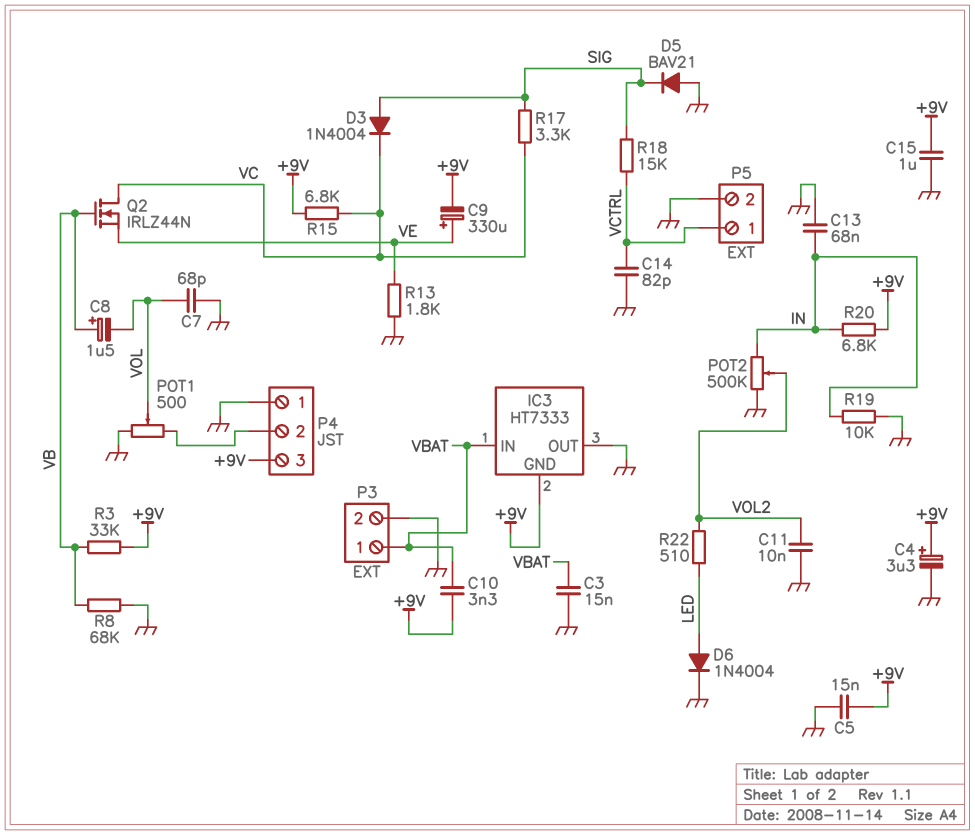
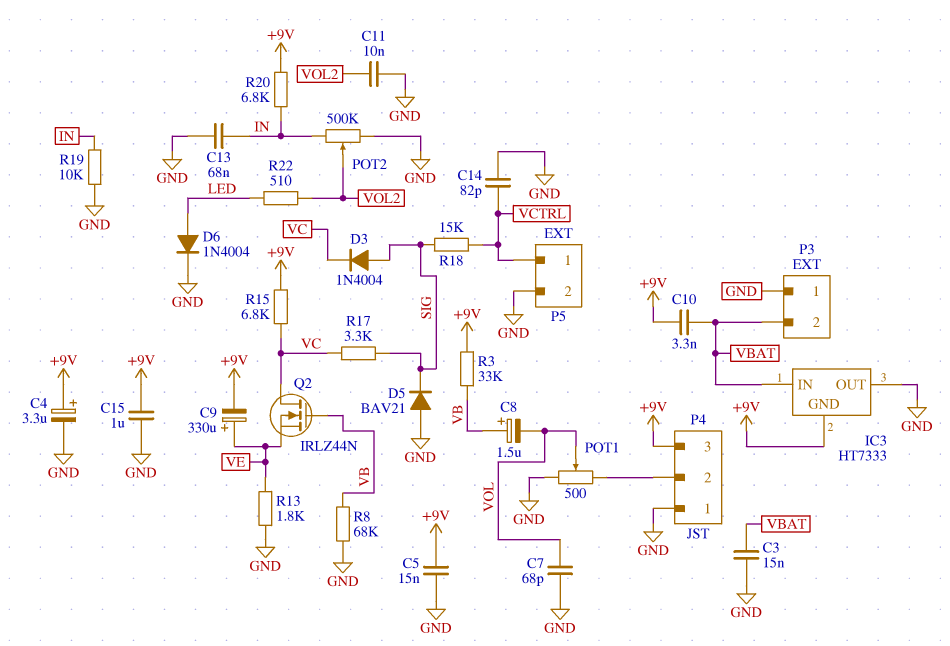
P3 pin 1: VBAT -> GND
P3 pin 2: GND -> VBAT

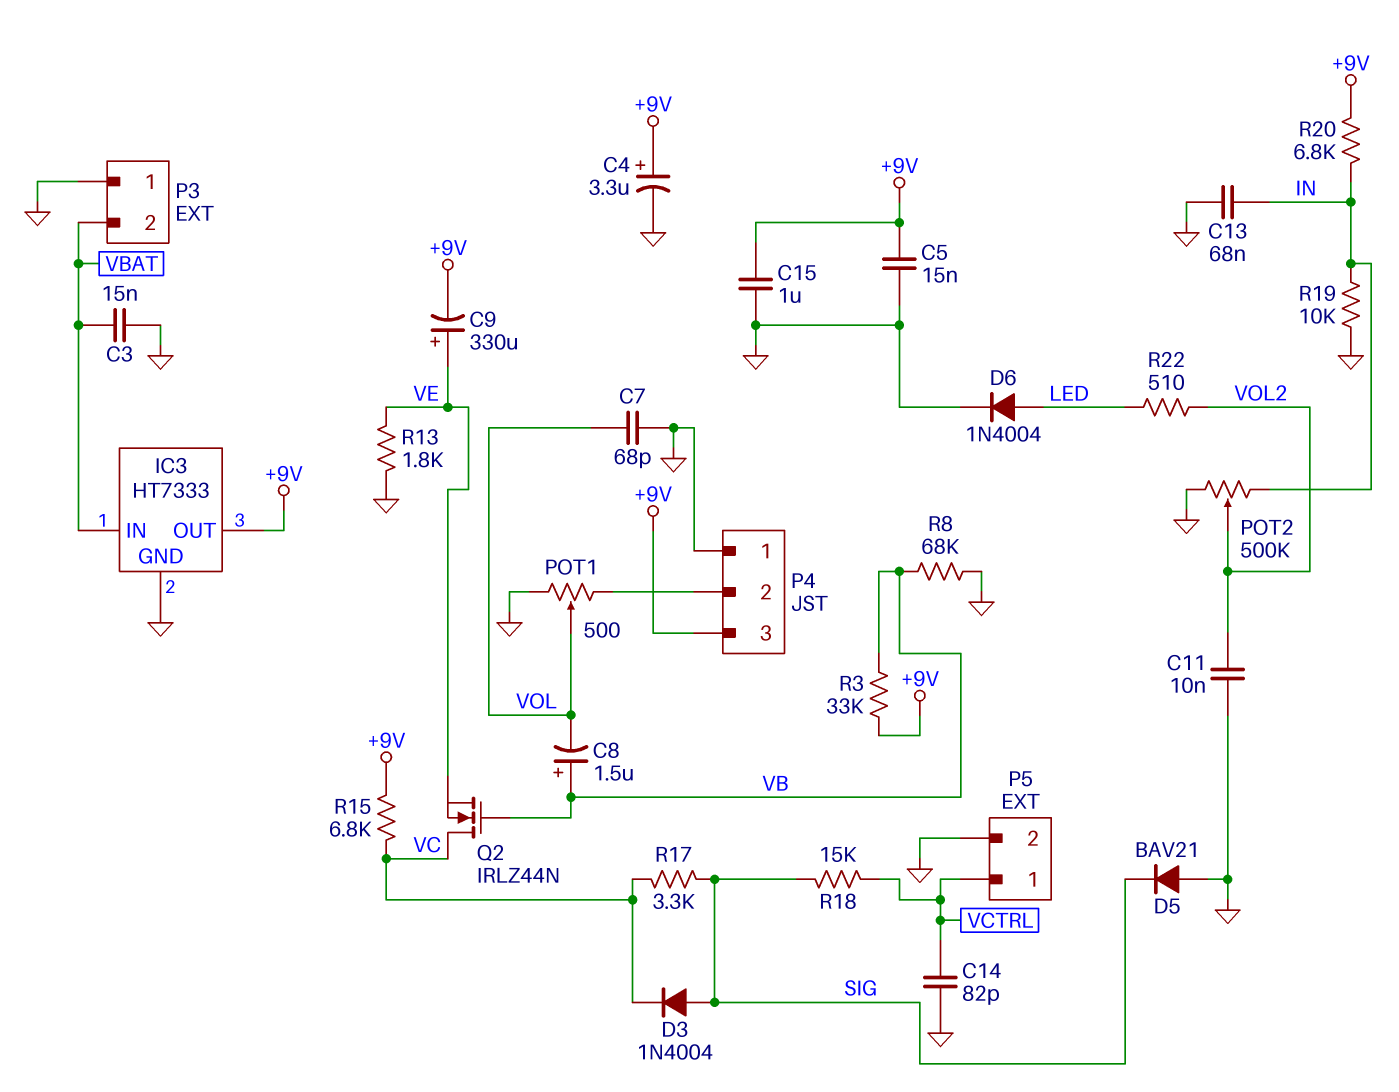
C10: 3.3nF (+9V, VBAT) -> none
IC3 pin GND: +9V -> GND
IC3 pin OUT: GND -> +9V

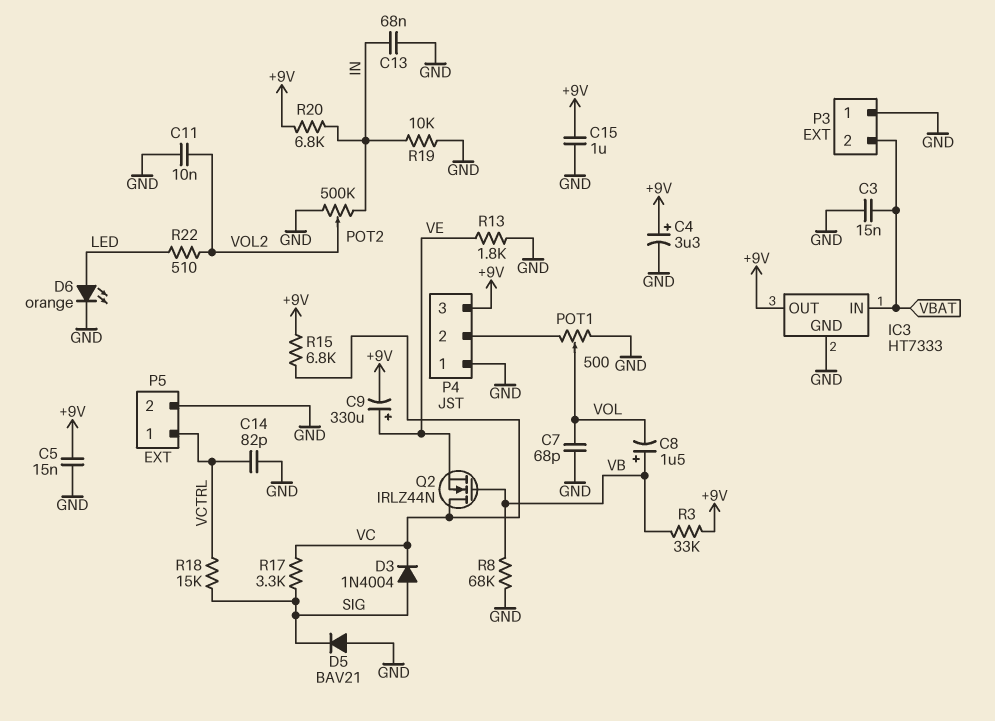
D6: diode 1N4004 (A LED, K GND) -> LED orange (A LED, K GND)

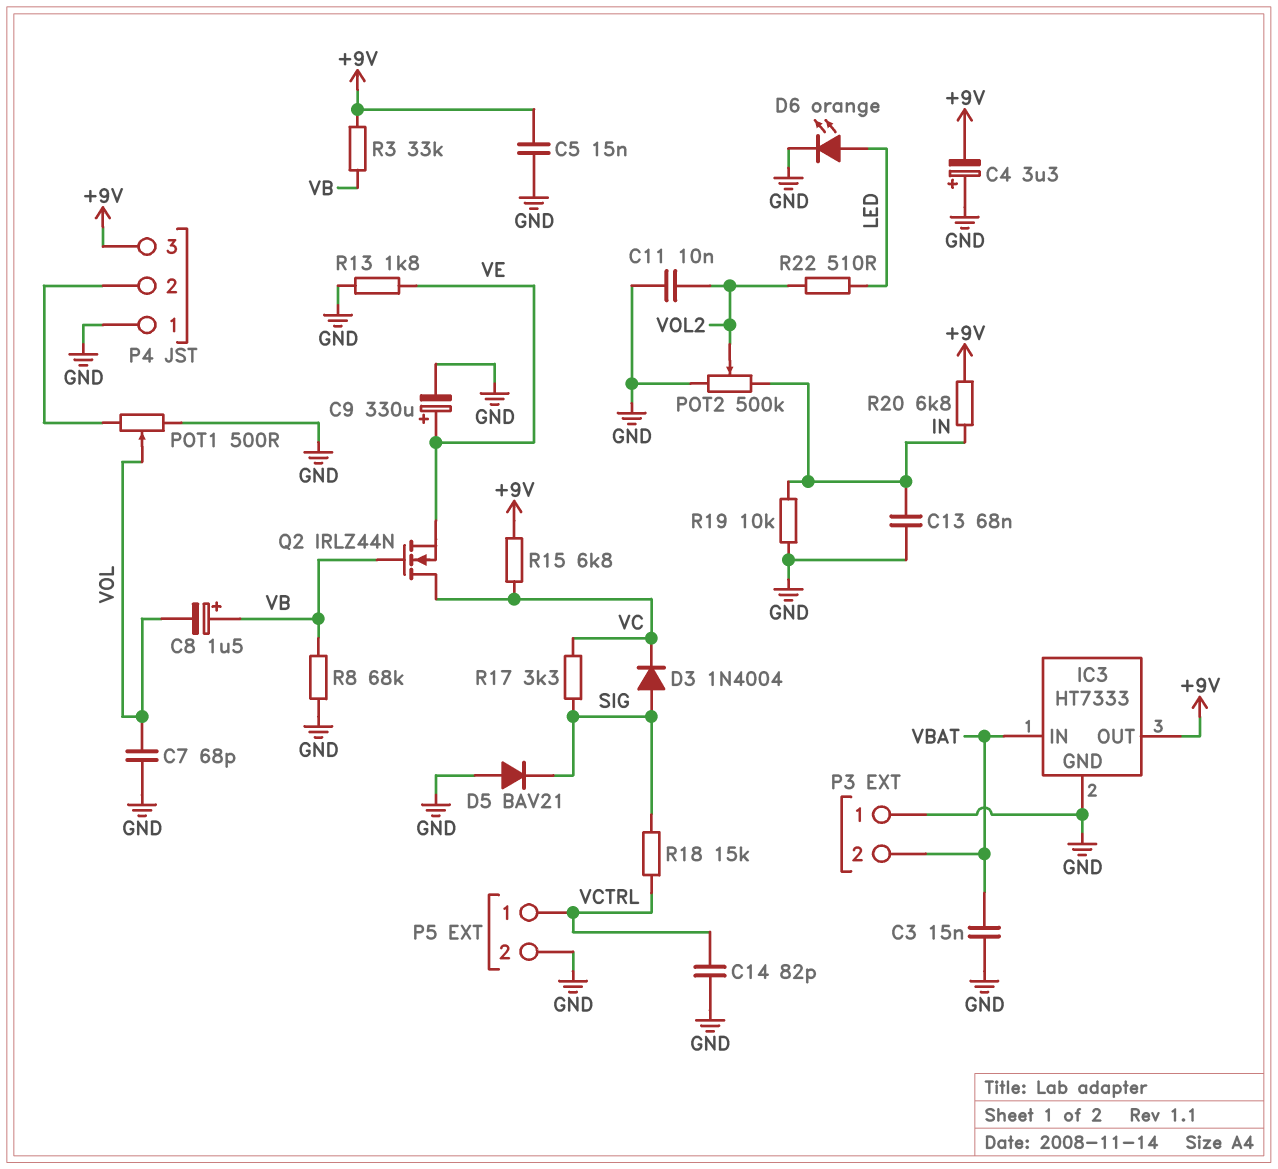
C4: 3.3uF (plus +9V, minus GND) -> 3.3uF (plus GND, minus +9V)
C9: 330uF (plus VE, minus +9V) -> 330uF (plus VE, minus GND)
C15: 1uF (+9V, GND) -> none

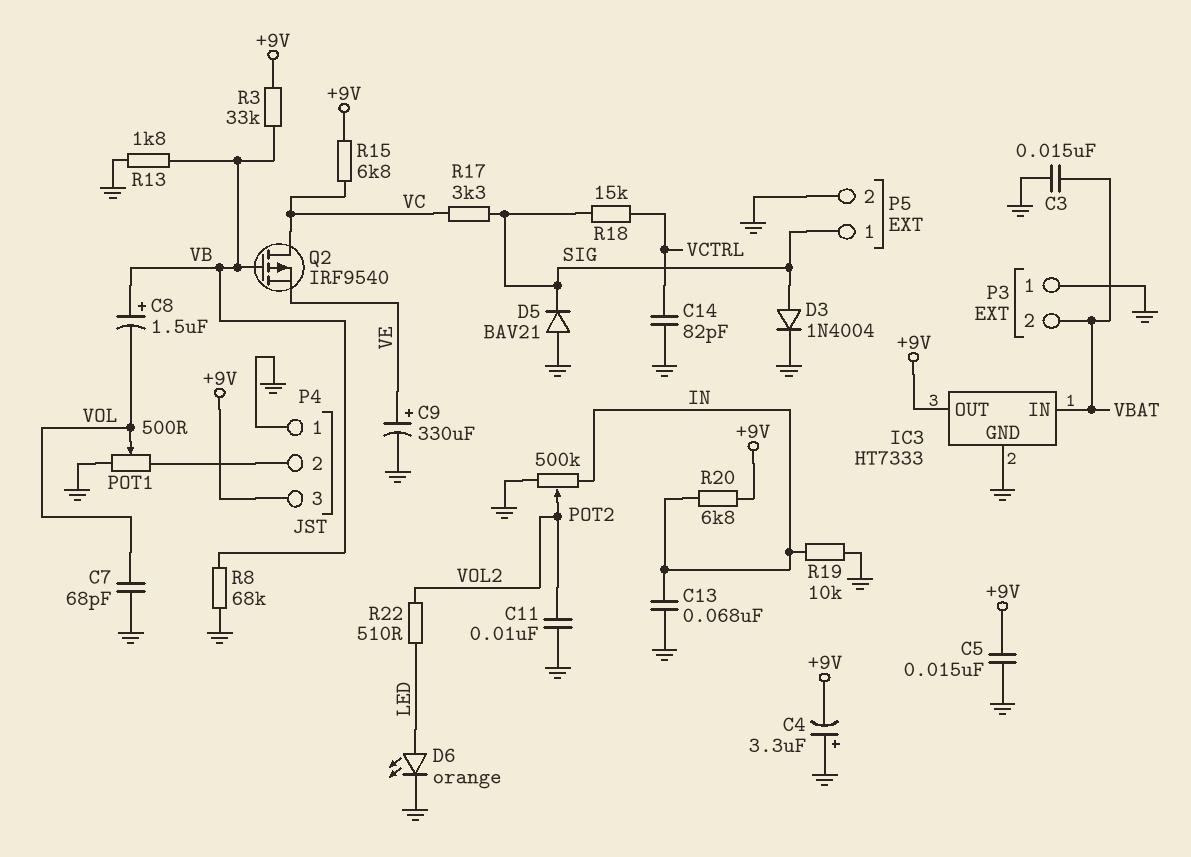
D3: diode 1N4004 (A SIG, K VC) -> diode 1N4004 (A SIG, K GND)
P5 pin 1: VCTRL -> SIG
Q2: NMOS IRLZ44N (G VB, D VC, S VE) -> PMOS IRF9540 (G VB, D VC, S VE)
R13: 1.8k (GND, VE) -> 1.8k (GND, VB)

